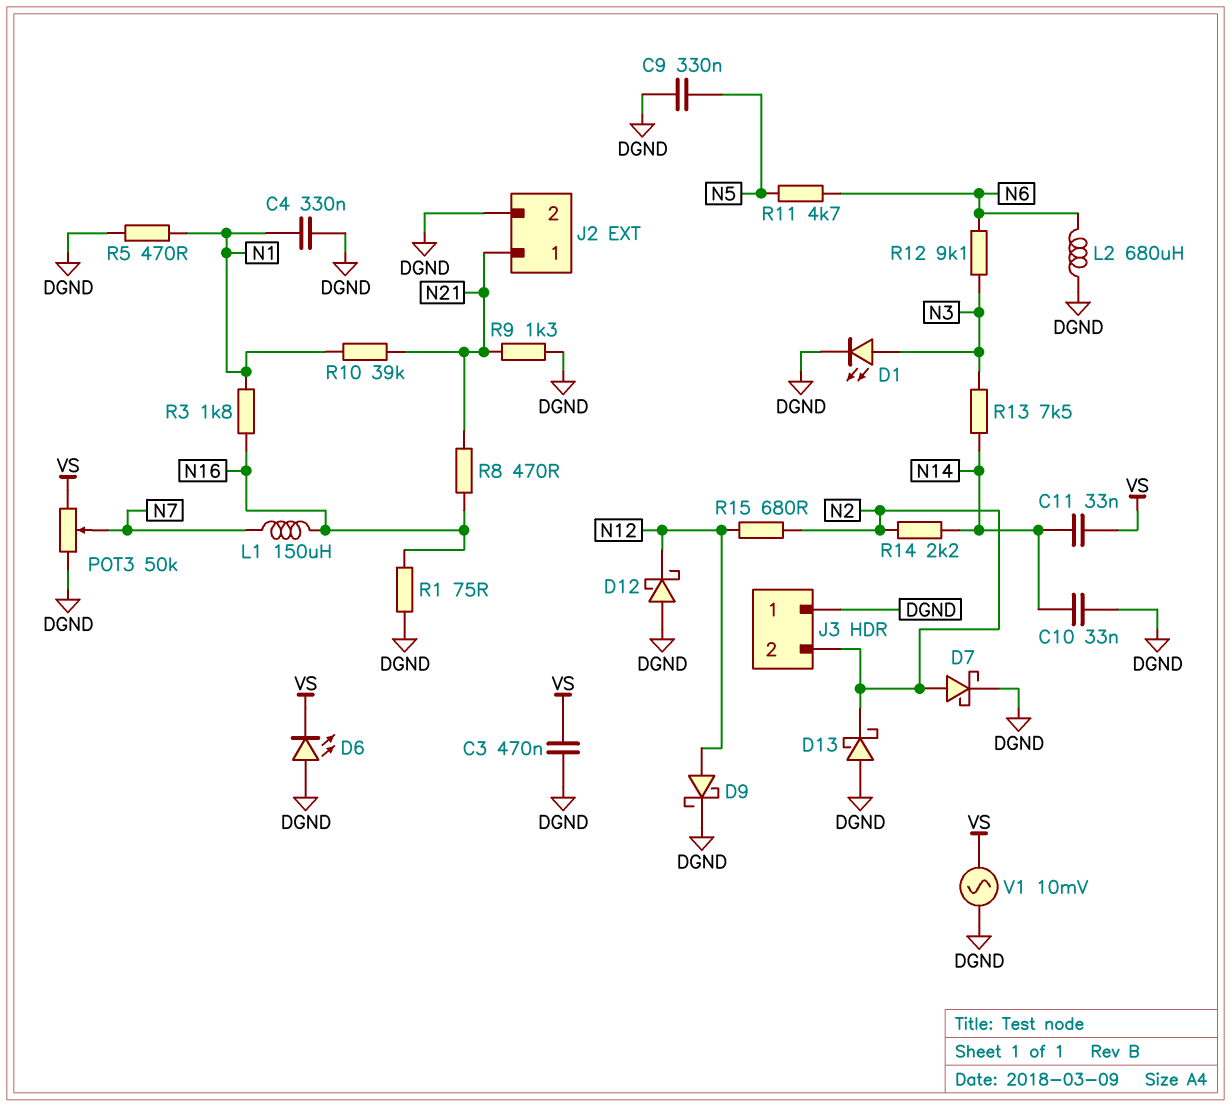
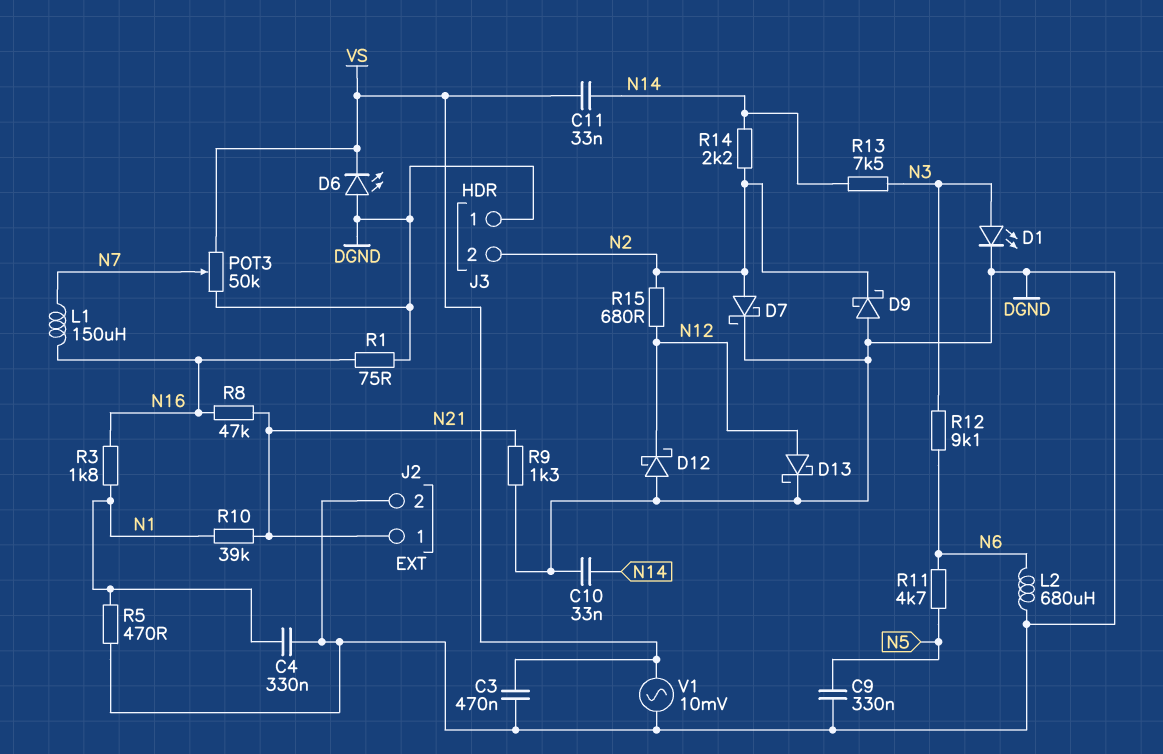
D9: schottky (A N12, K DGND) -> schottky (A DGND, K N2)
D13: schottky (A DGND, K N2) -> schottky (A N12, K DGND)
R8: 470 (N16, N21) -> 47k (N16, N21)

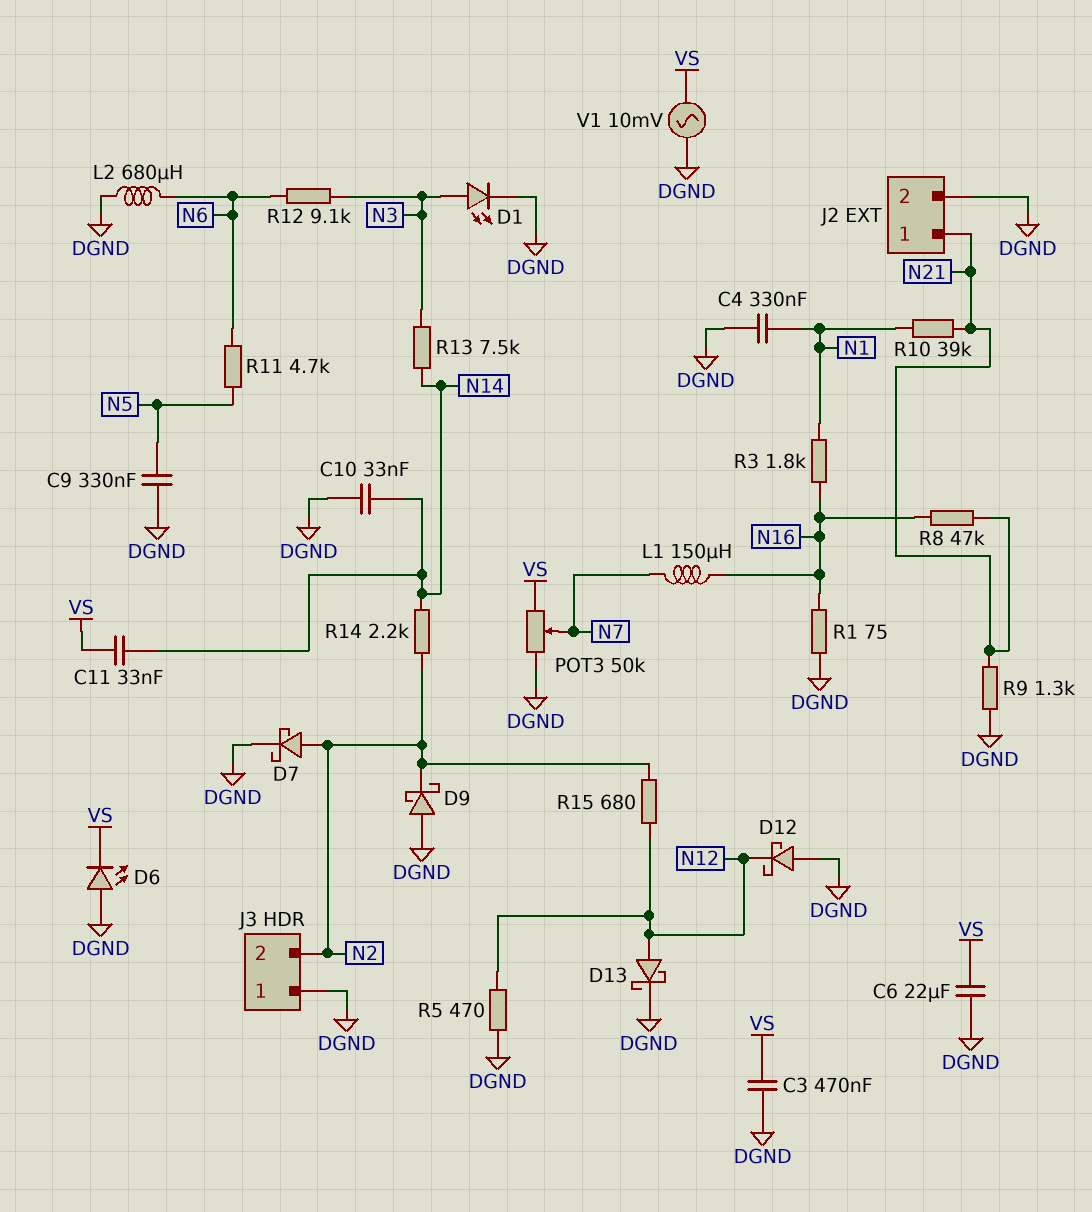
C6: none -> 22uF (DGND, VS)
R5: 470 (DGND, N1) -> 470 (DGND, N12)

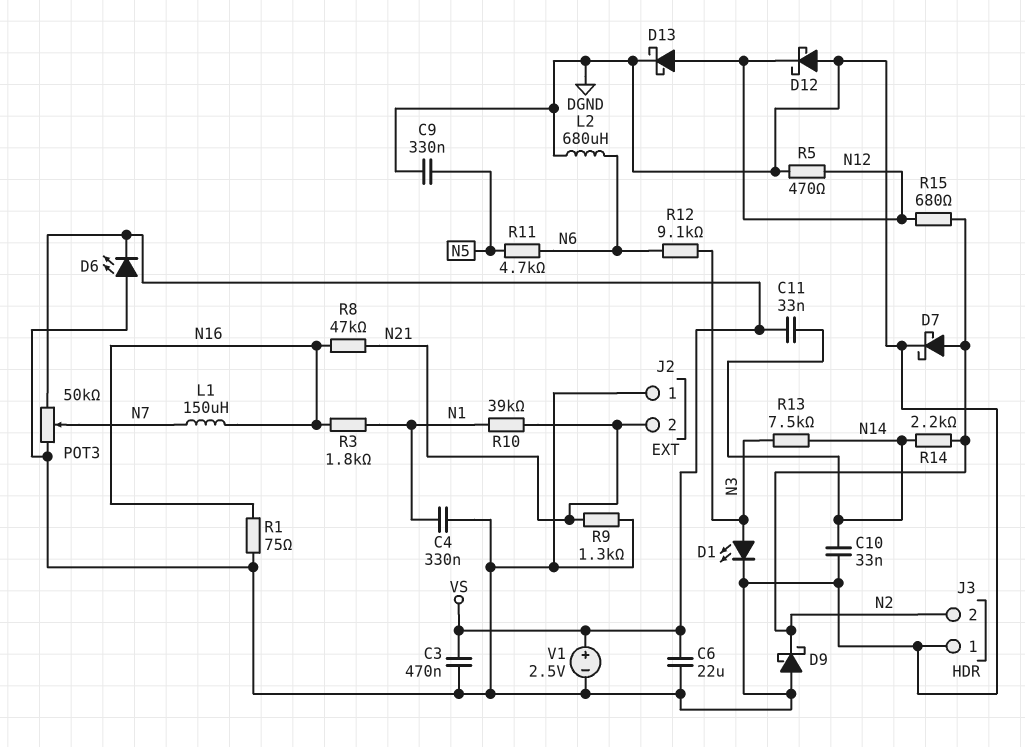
J2 pin 1: N21 -> DGND
J2 pin 2: DGND -> N21
V1: AC 10mV (DGND, VS) -> 2.5V (plus VS, minus DGND)

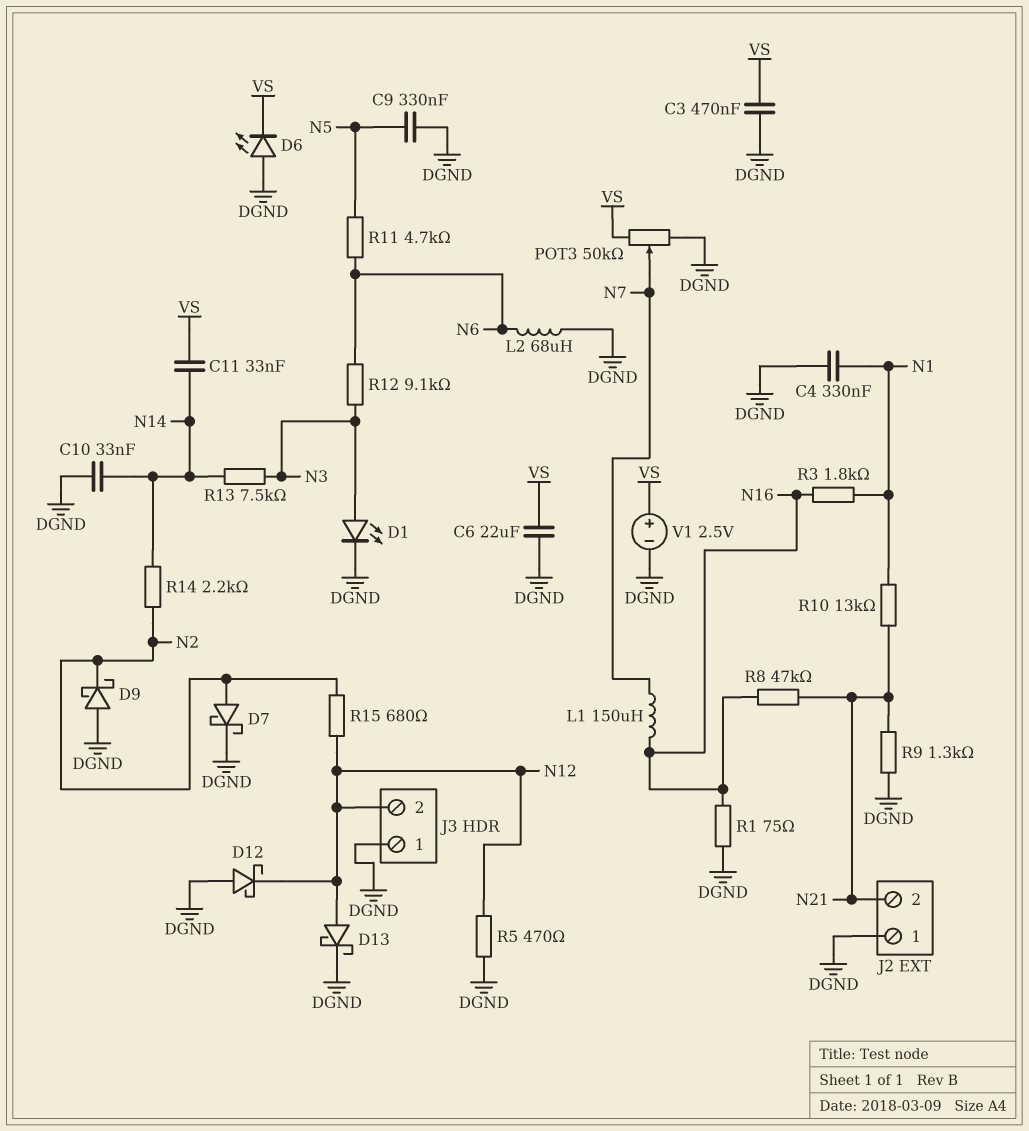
J3 pin 2: N2 -> N12
L2: 680uH (DGND, N6) -> 68uH (DGND, N6)
R10: 39k (N1, N21) -> 13k (N1, N21)

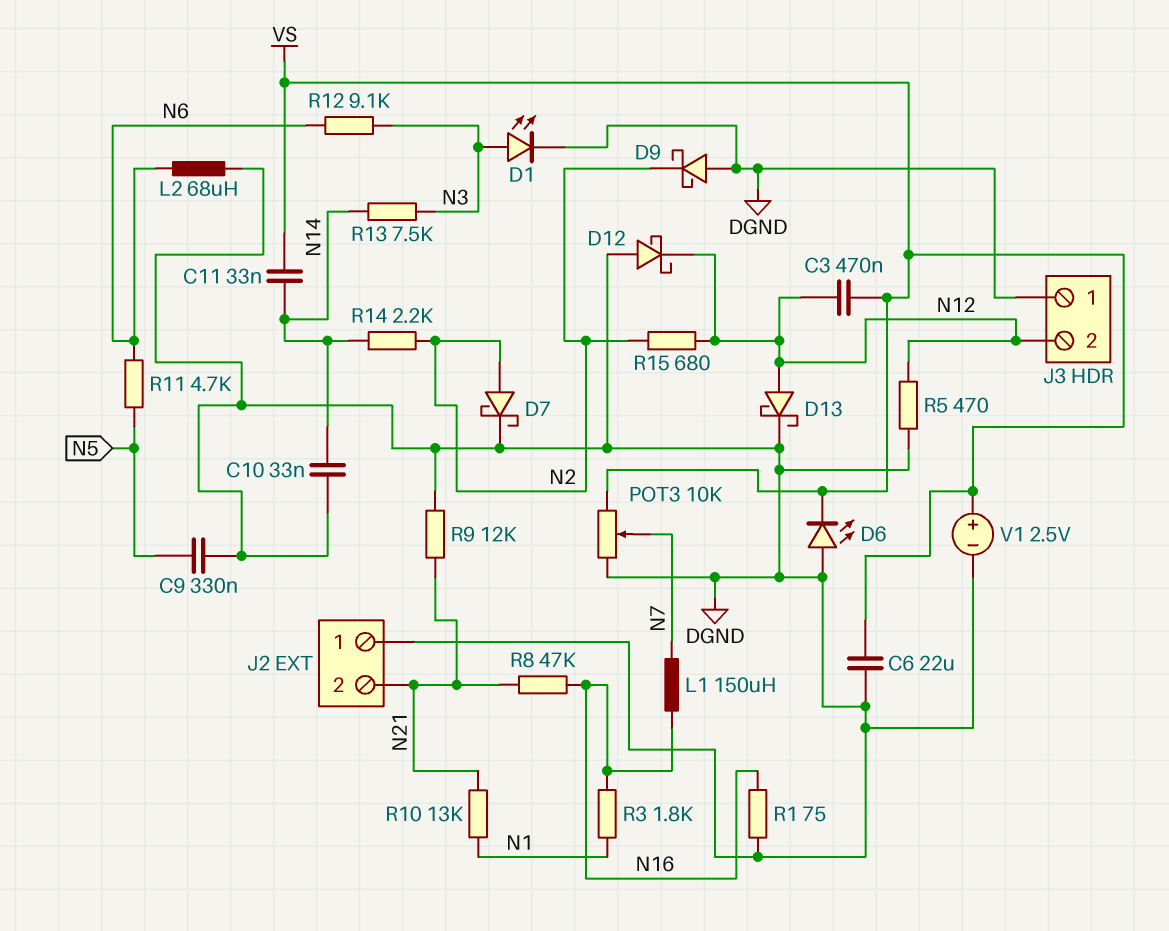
C3: 470nF (DGND, VS) -> 470nF (N12, VS)
C4: 330nF (DGND, N1) -> none
POT3: 50k (DGND, VS, wiper N7) -> 10k (DGND, VS, wiper N7)
R9: 1.3k (DGND, N21) -> 12k (DGND, N21)

